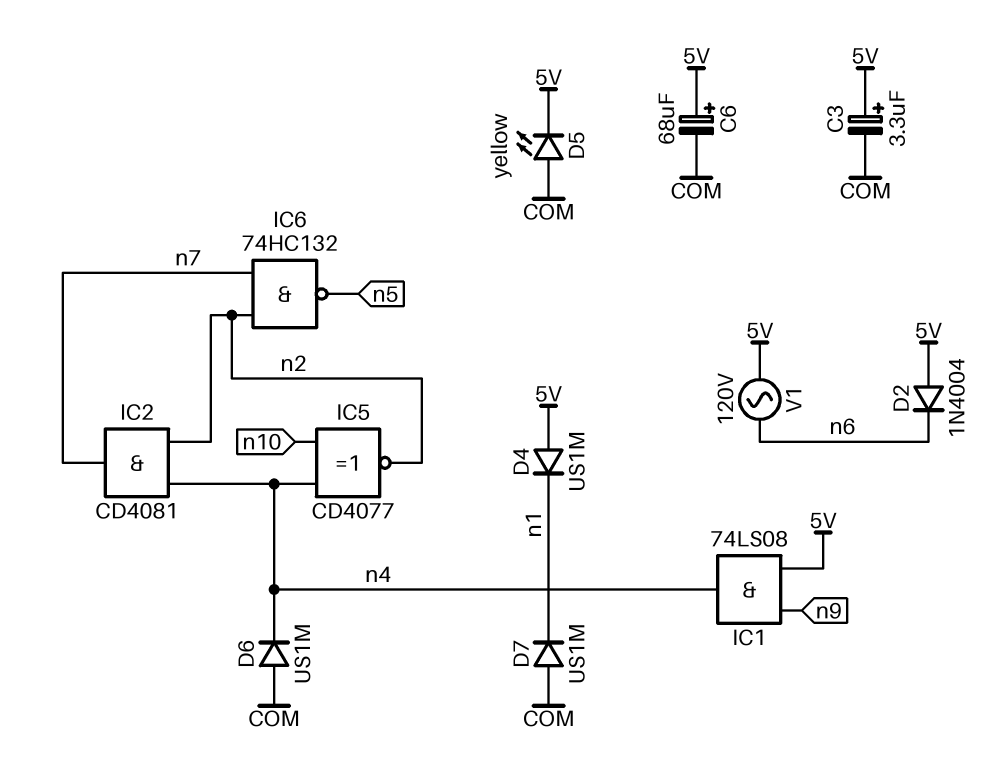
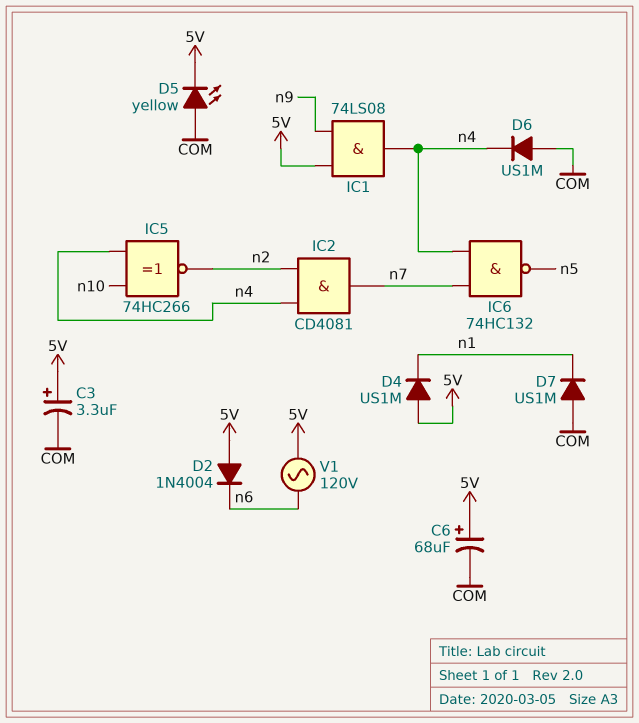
IC5: XNOR CD4077 (in n4, in n10, out n2) -> XNOR 74HC266 (in n4, in n10, out n2)
IC6: NAND 74HC132 (in n2, in n7, out n5) -> NAND 74HC132 (in n4, in n7, out n5)

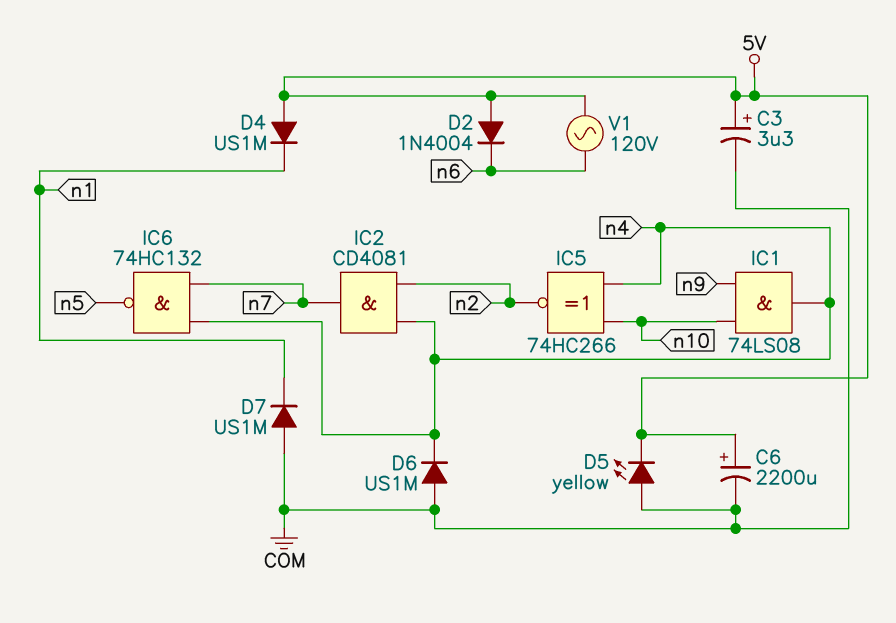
C6: 68uF (plus 5V, minus COM) -> 2200uF (plus 5V, minus COM)
IC1: AND 74LS08 (in 5V, in n9, out n4) -> AND 74LS08 (in n9, in n10, out n4)

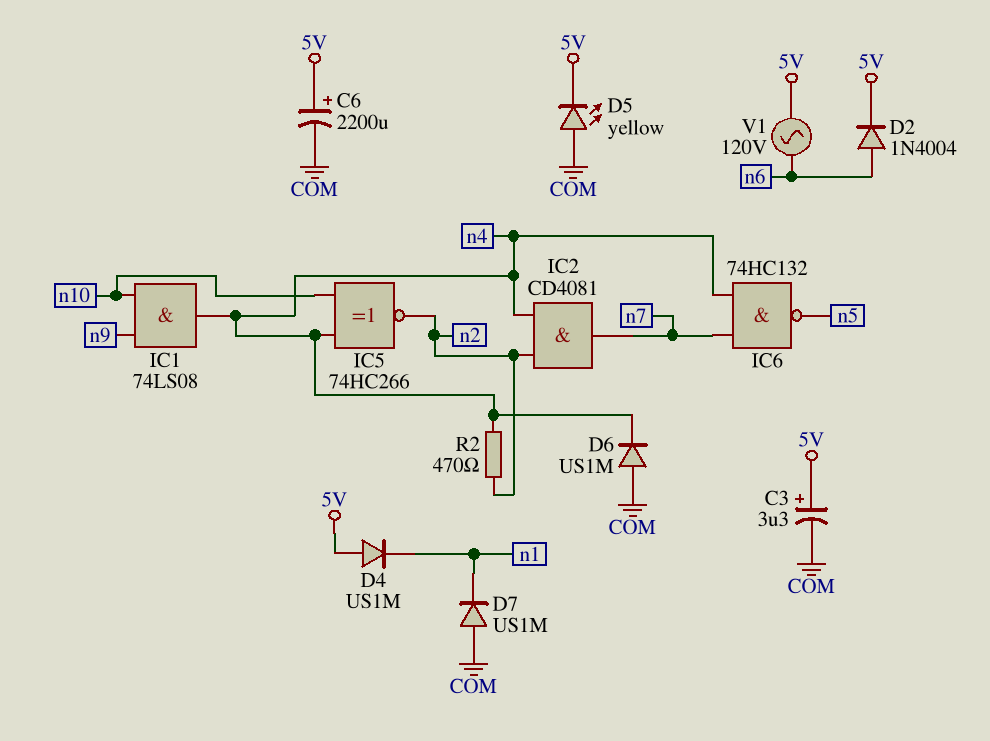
D2: diode 1N4004 (A 5V, K n6) -> diode 1N4004 (A n6, K 5V)
R2: none -> 470 (n2, n4)

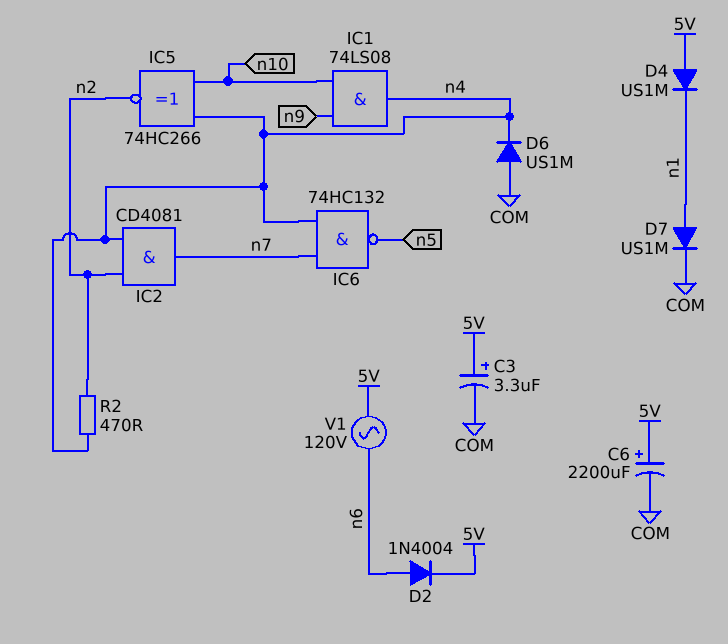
D5: LED yellow (A COM, K 5V) -> none
D7: diode US1M (A COM, K n1) -> diode US1M (A n1, K COM)

